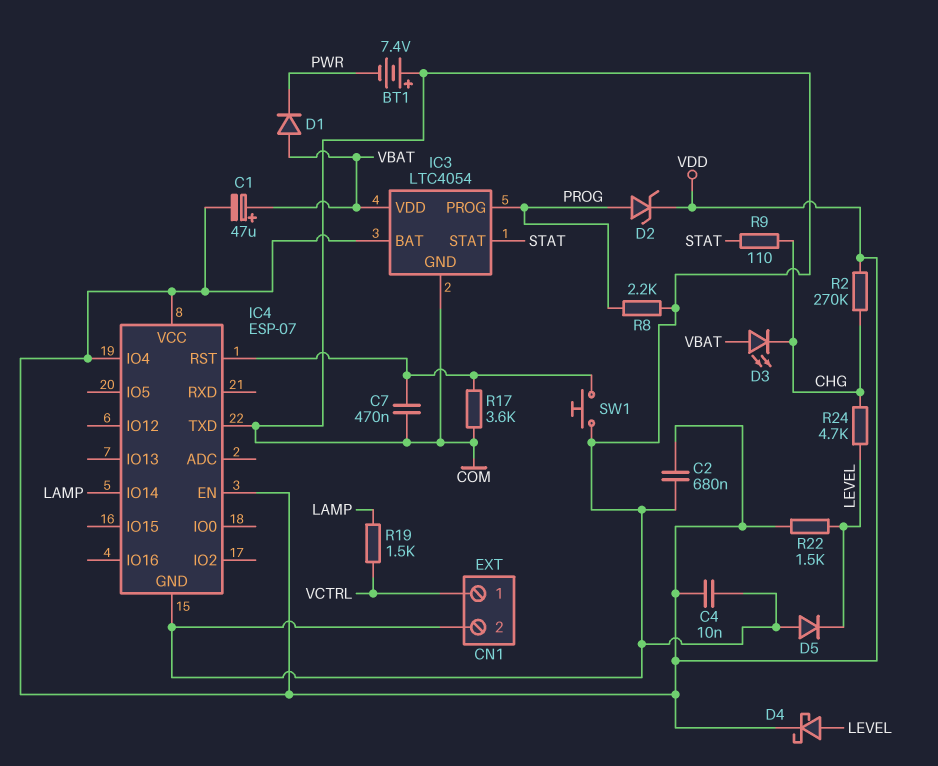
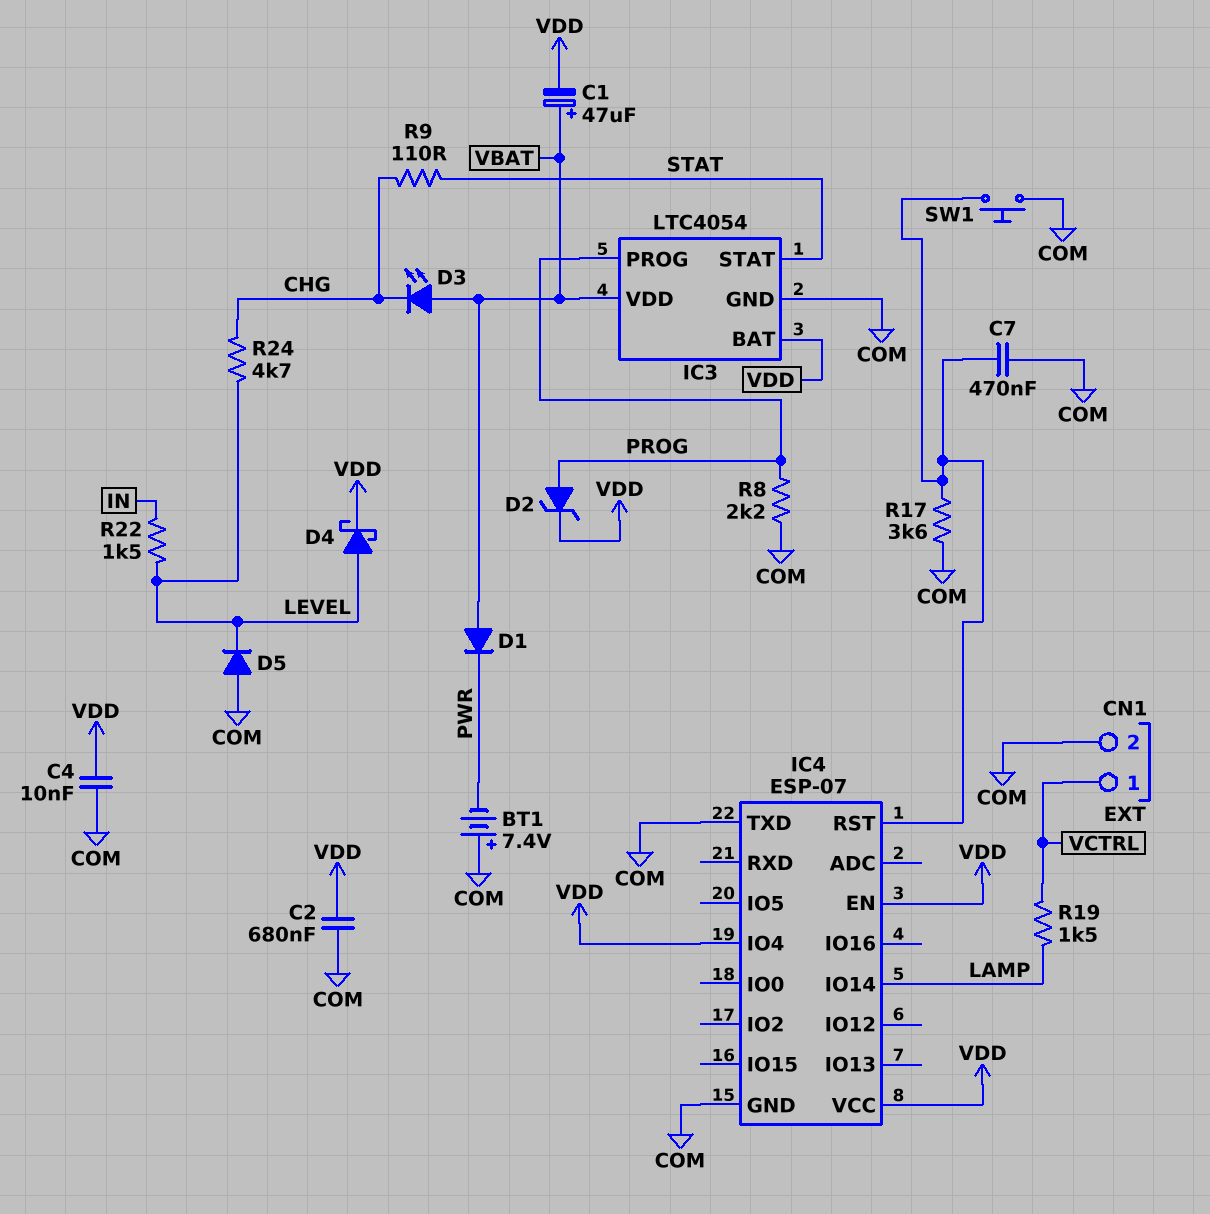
R2: 270k (CHG, VDD) -> none
R22: 1.5k (LEVEL, VDD) -> 1.5k (IN, LEVEL)

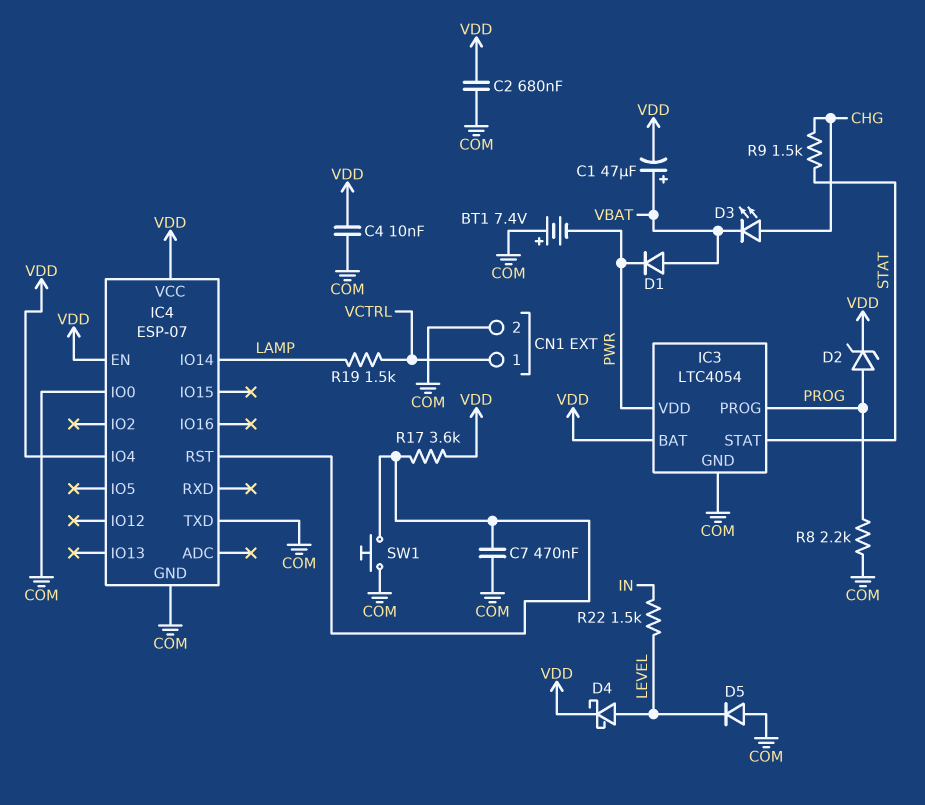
D3: LED (A VBAT, K CHG) -> LED (A CHG, K VBAT)
IC3 pin VDD: VBAT -> PWR
IC4 pin IO0: none -> COM
R9: 110 (CHG, STAT) -> 1.5k (CHG, STAT)
R17: 3.6k (COM, IC4/RST) -> 3.6k (IC4/RST, VDD)
R24: 4.7k (CHG, LEVEL) -> none

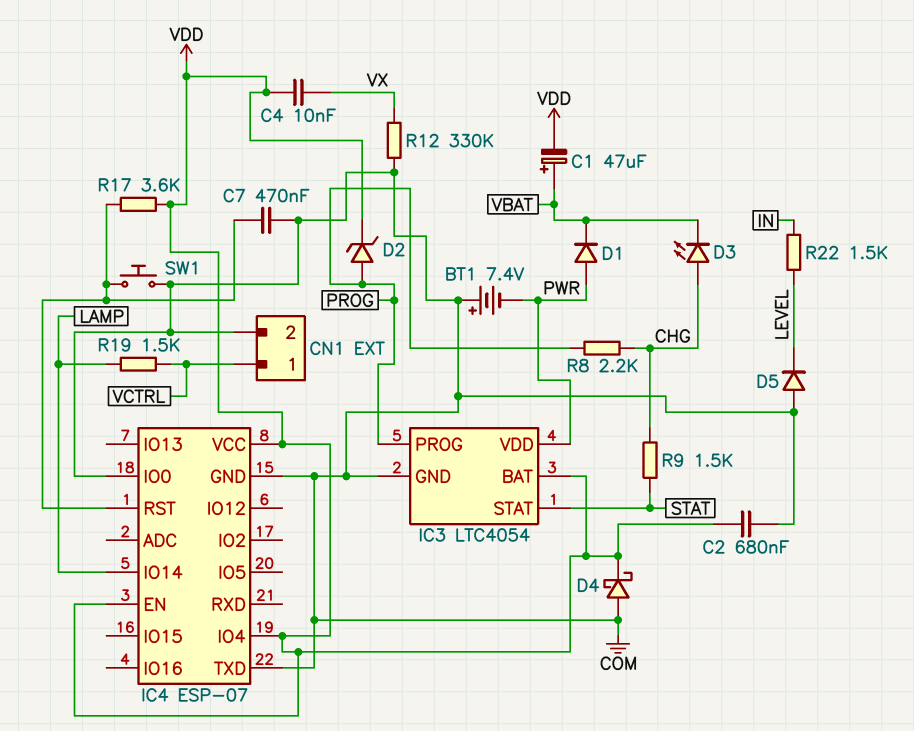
C4: 10nF (COM, VDD) -> 10nF (VDD, VX)
D1: diode (A VBAT, K PWR) -> diode (A PWR, K VBAT)
D4: schottky (A LEVEL, K VDD) -> schottky (A COM, K VDD)
R8: 2.2k (COM, PROG) -> 2.2k (CHG, PROG)
R12: none -> 330k (COM, VX)

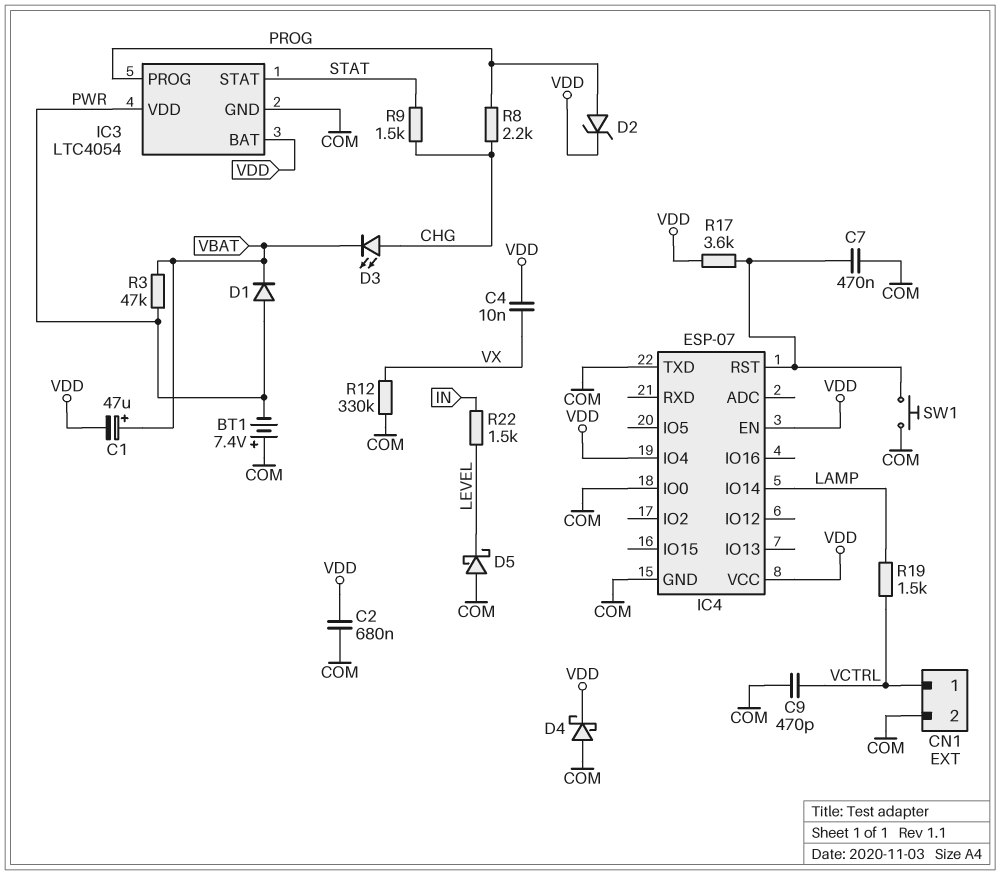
C9: none -> 470pF (COM, VCTRL)
D5: diode (A COM, K LEVEL) -> schottky (A COM, K LEVEL)
R3: none -> 47k (PWR, VBAT)

